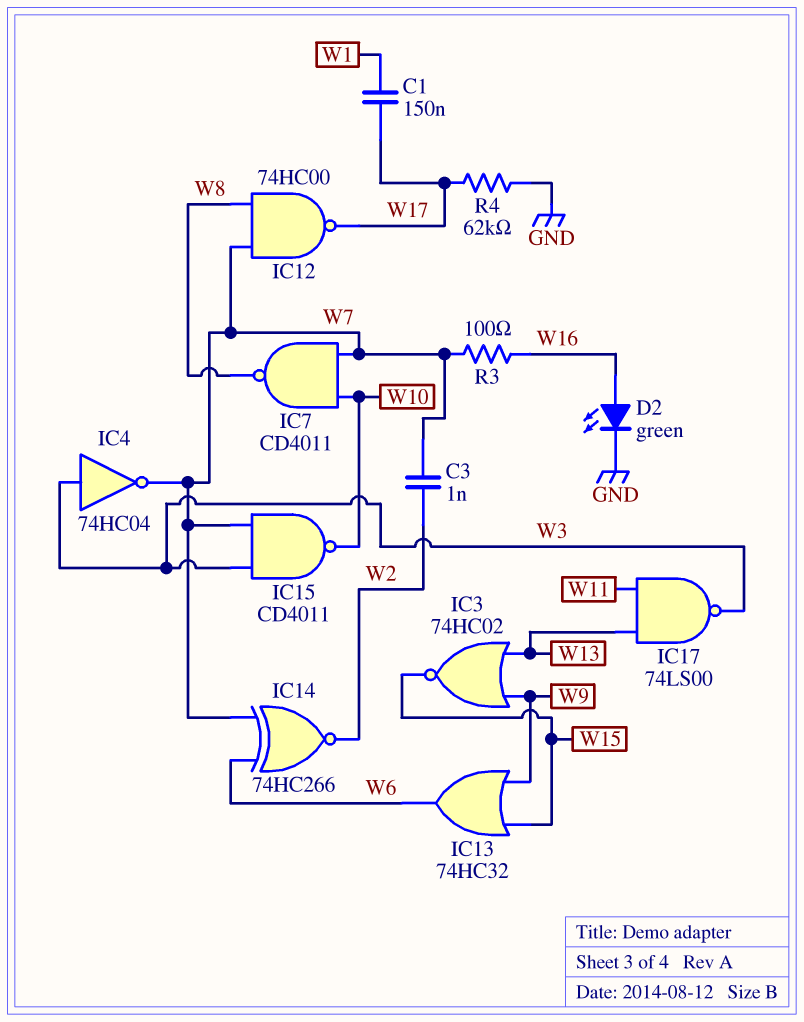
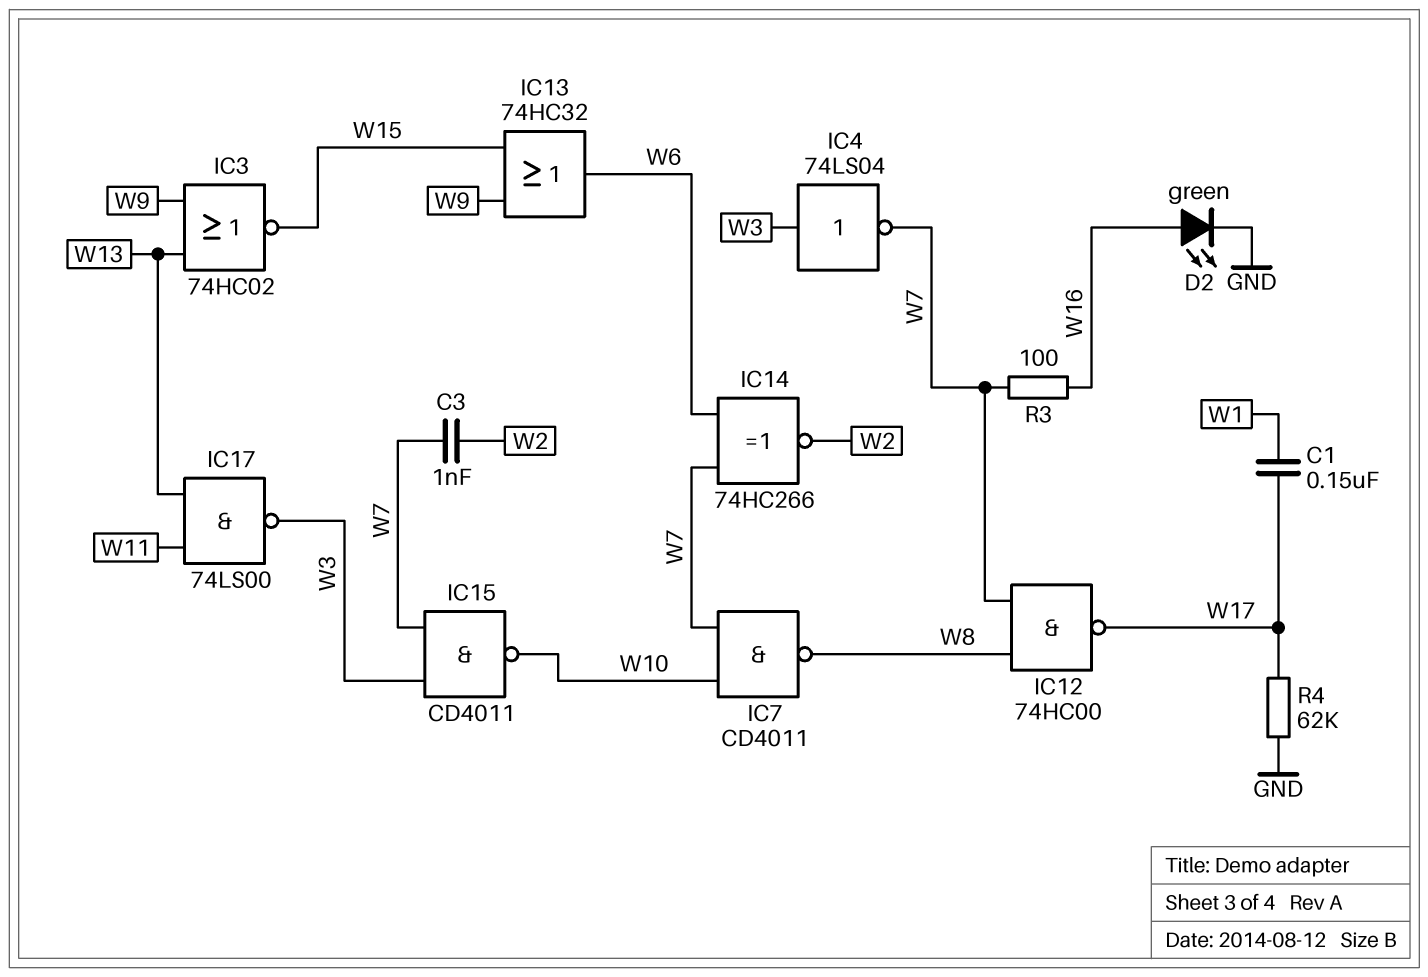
IC4: NOT 74HC04 (in W3, out W7) -> NOT 74LS04 (in W3, out W7)

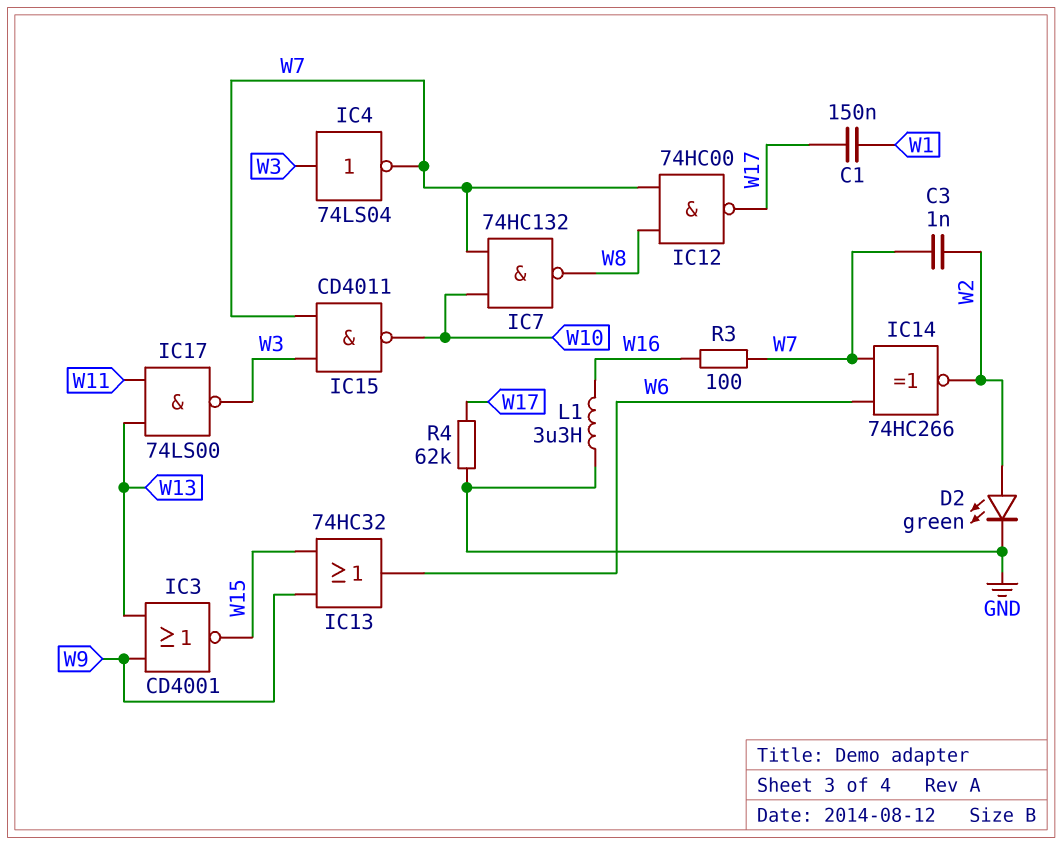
D2: LED green (A W16, K GND) -> LED green (A W2, K GND)
IC3: NOR 74HC02 (in W9, in W13, out W15) -> NOR CD4001 (in W9, in W13, out W15)
IC7: NAND CD4011 (in W7, in W10, out W8) -> NAND 74HC132 (in W7, in W10, out W8)
L1: none -> 3.3uH (GND, W16)

